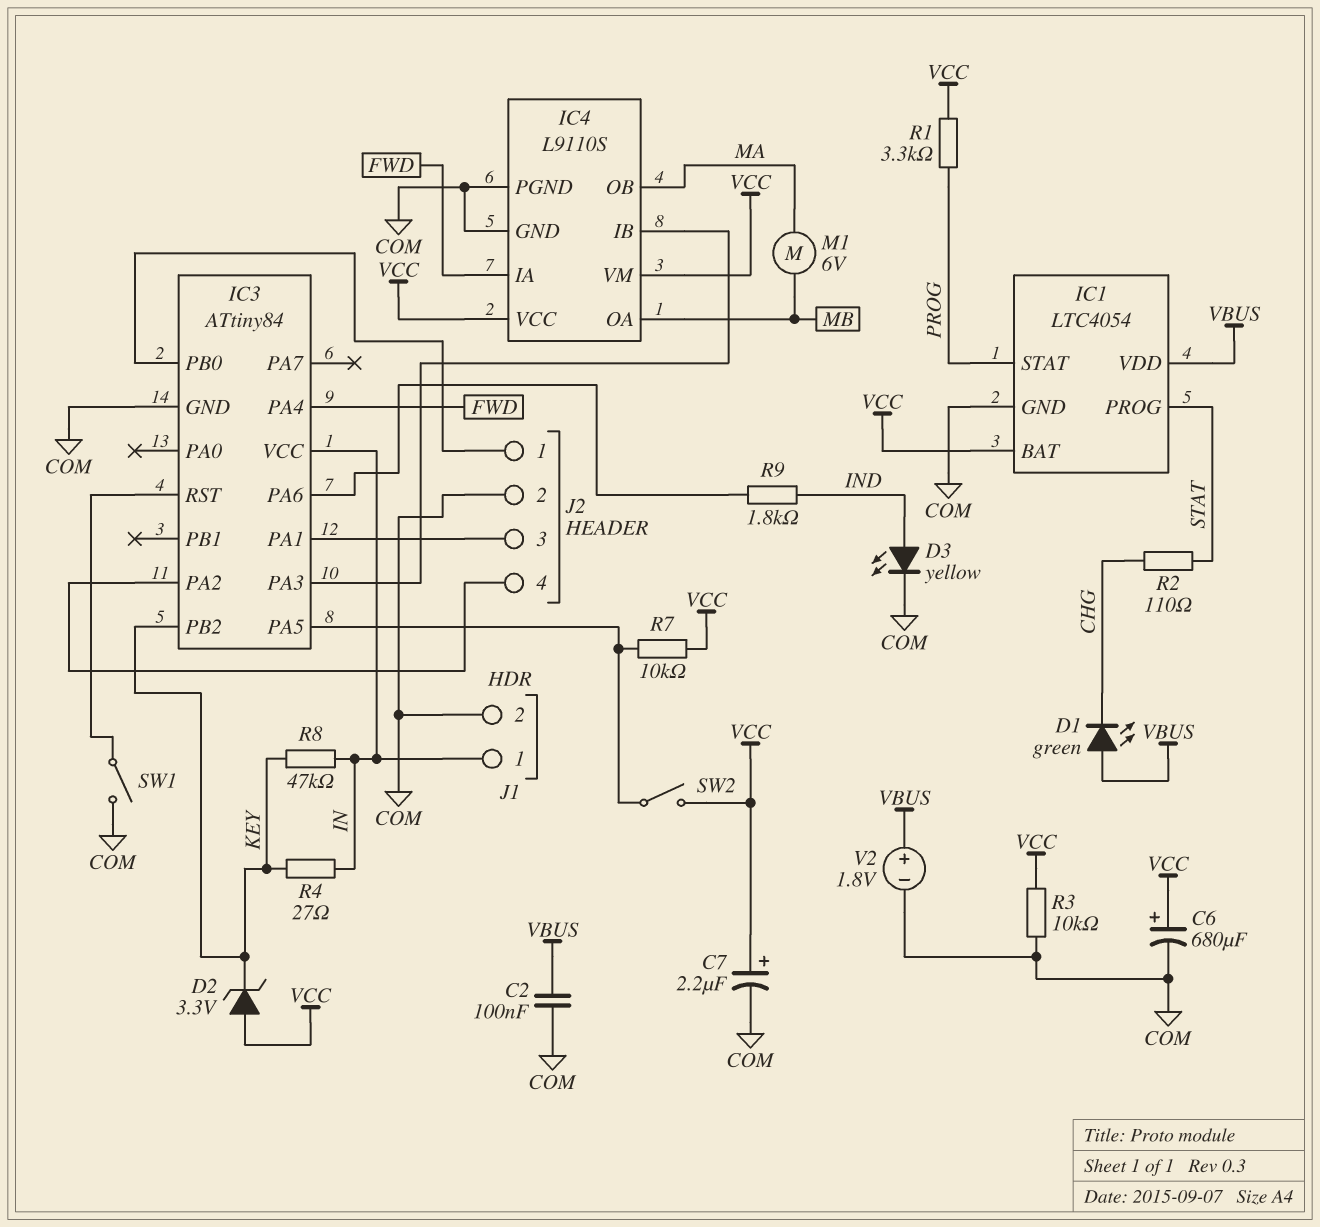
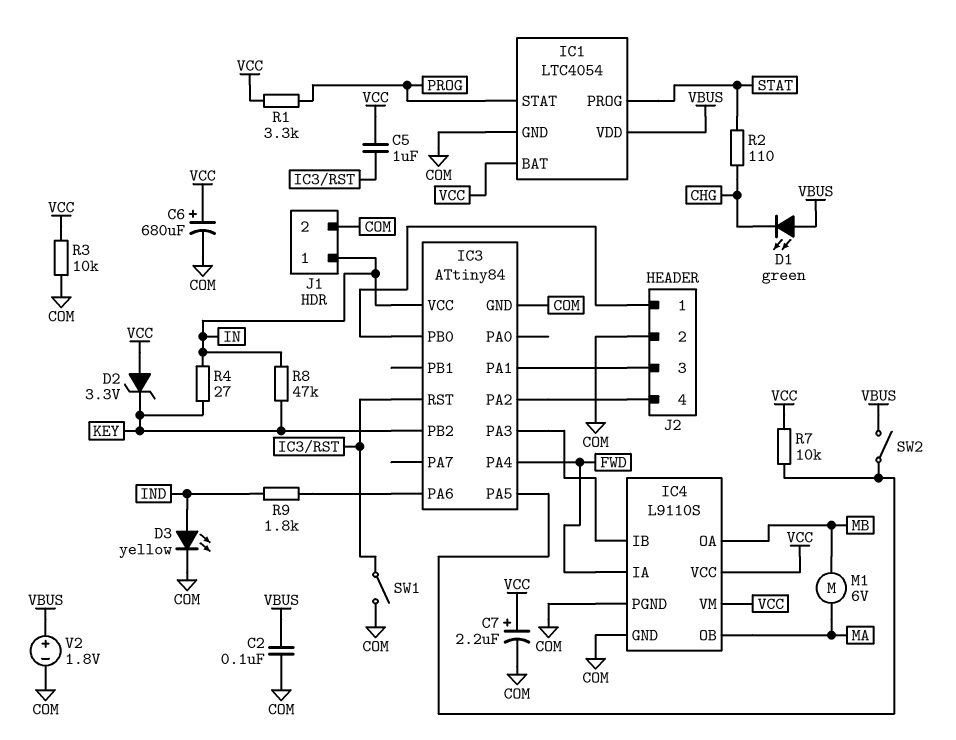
C5: none -> 1uF (IC3/RST, VCC)
SW2: switch (IC3/PA5, VCC) -> switch (IC3/PA5, VBUS)

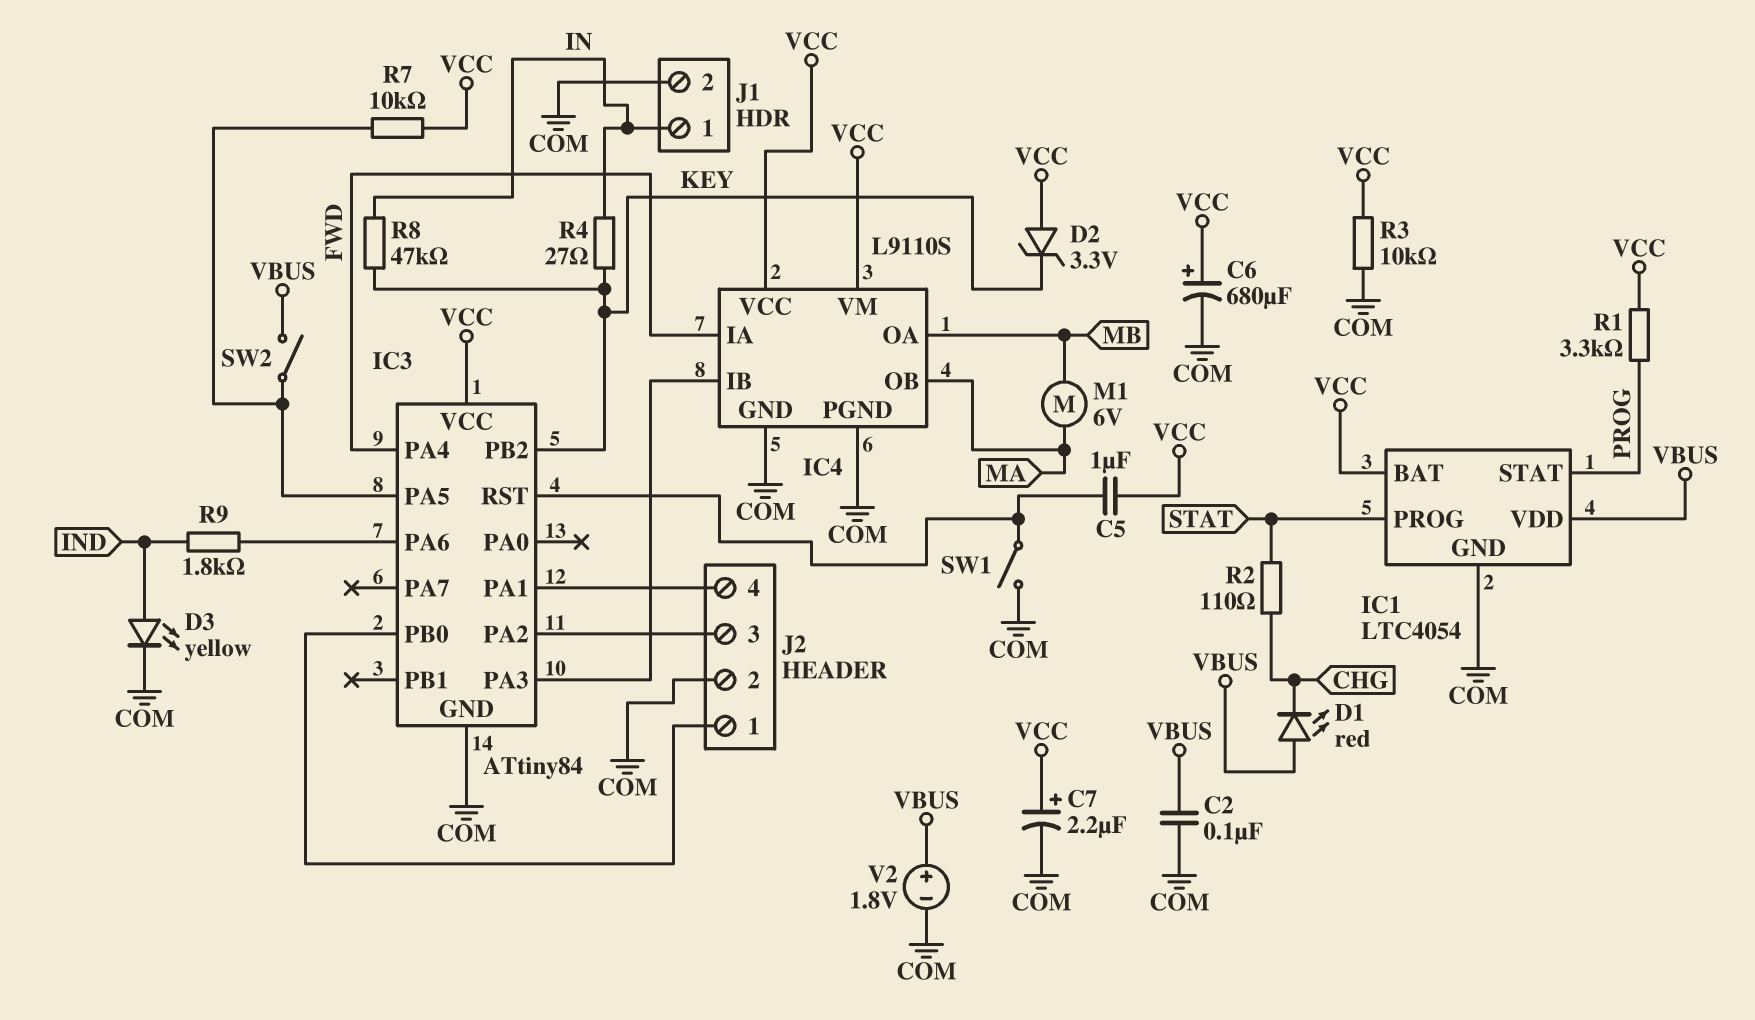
D1: LED green (A VBUS, K CHG) -> LED red (A VBUS, K CHG)
IC3 pin VCC: IN -> VCC
J2 pin 3: IC3/PA1 -> IC3/PA2
J2 pin 4: IC3/PA2 -> IC3/PA1

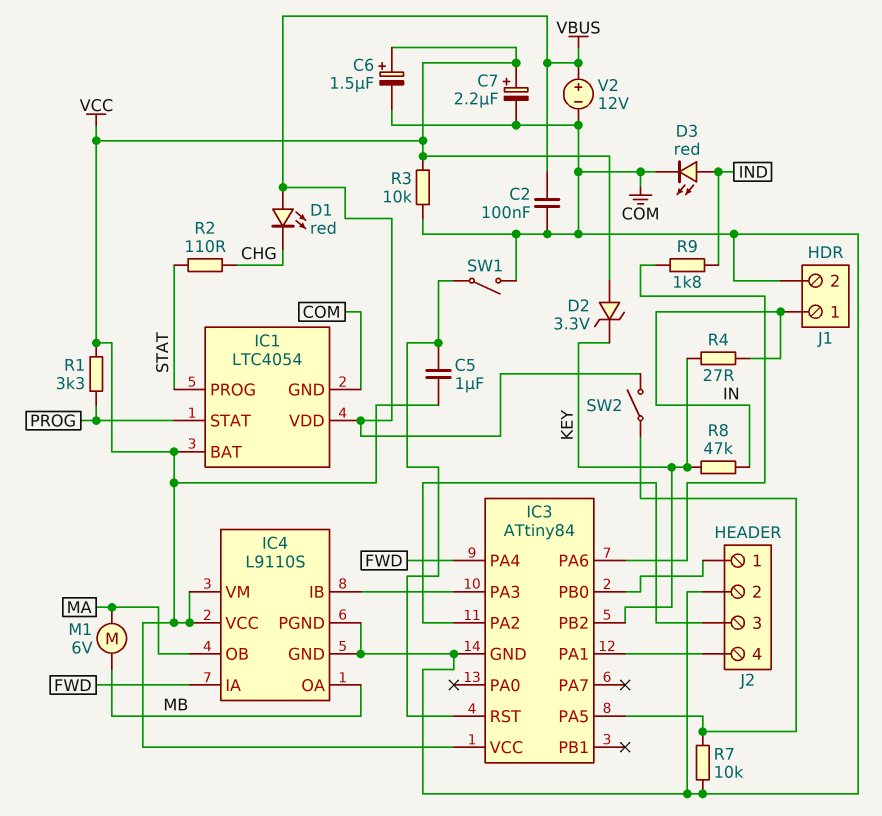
C6: 680uF (plus VCC, minus COM) -> 1.5uF (plus VCC, minus COM)
D3: LED yellow (A IND, K COM) -> LED red (A IND, K COM)
R7: 10k (IC3/PA5, VCC) -> 10k (COM, IC3/PA5)
V2: 1.8V (plus VBUS, minus COM) -> 12V (plus VBUS, minus COM)

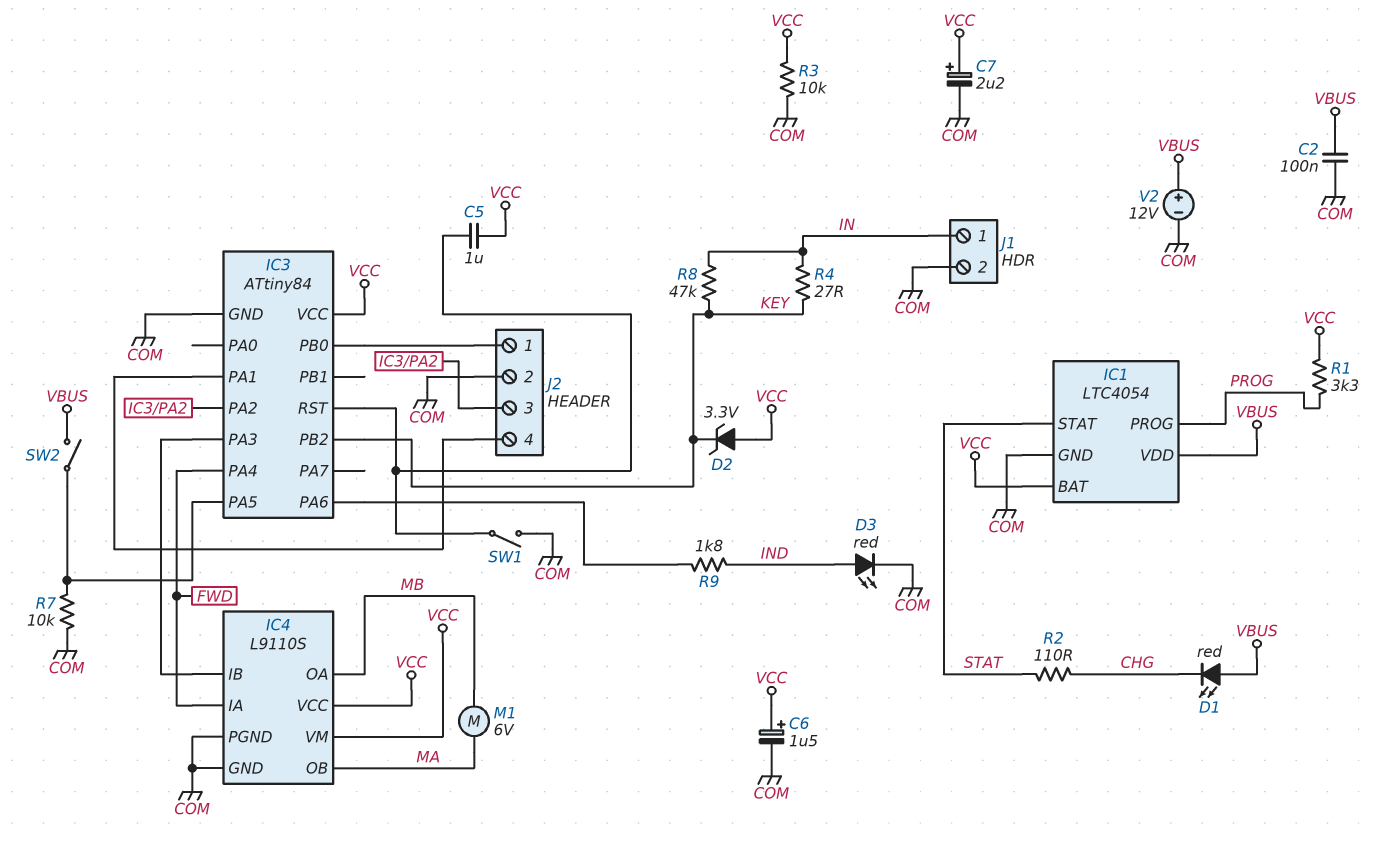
IC1 pin PROG: STAT -> PROG
IC1 pin STAT: PROG -> STAT

